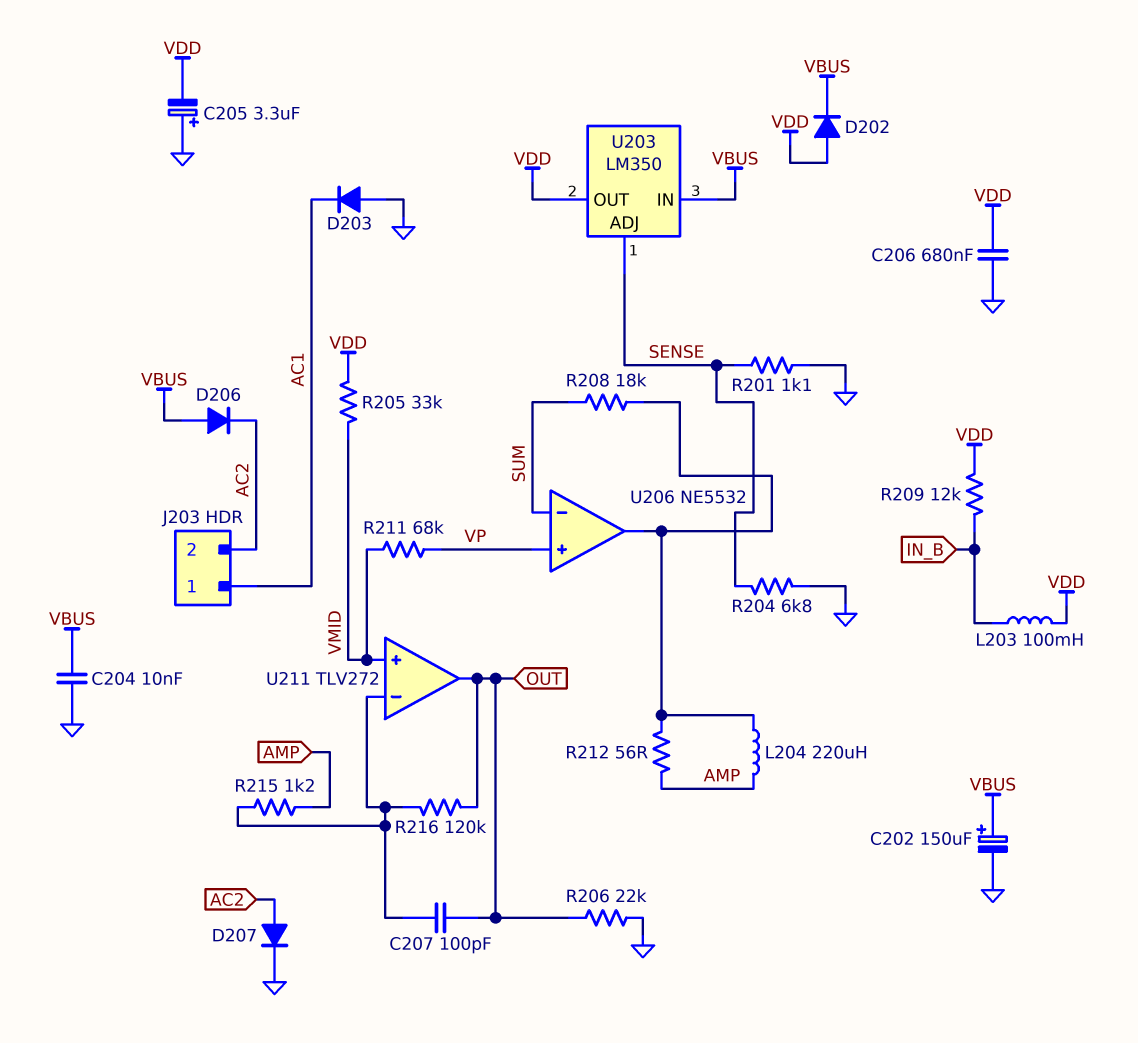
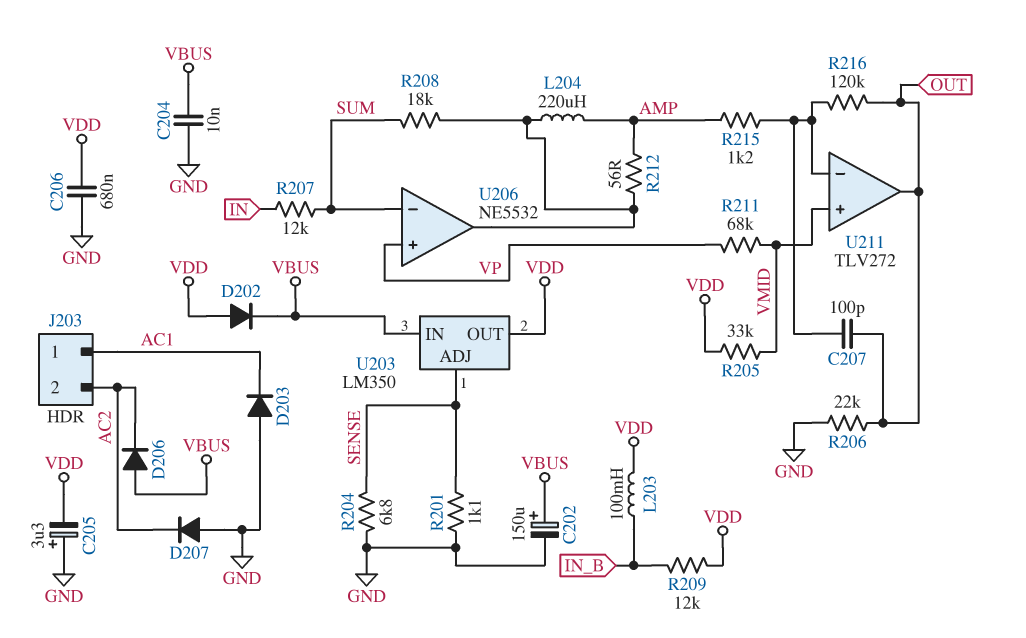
D207: diode (A AC2, K GND) -> diode (A GND, K AC2)
R207: none -> 12k (IN, SUM)

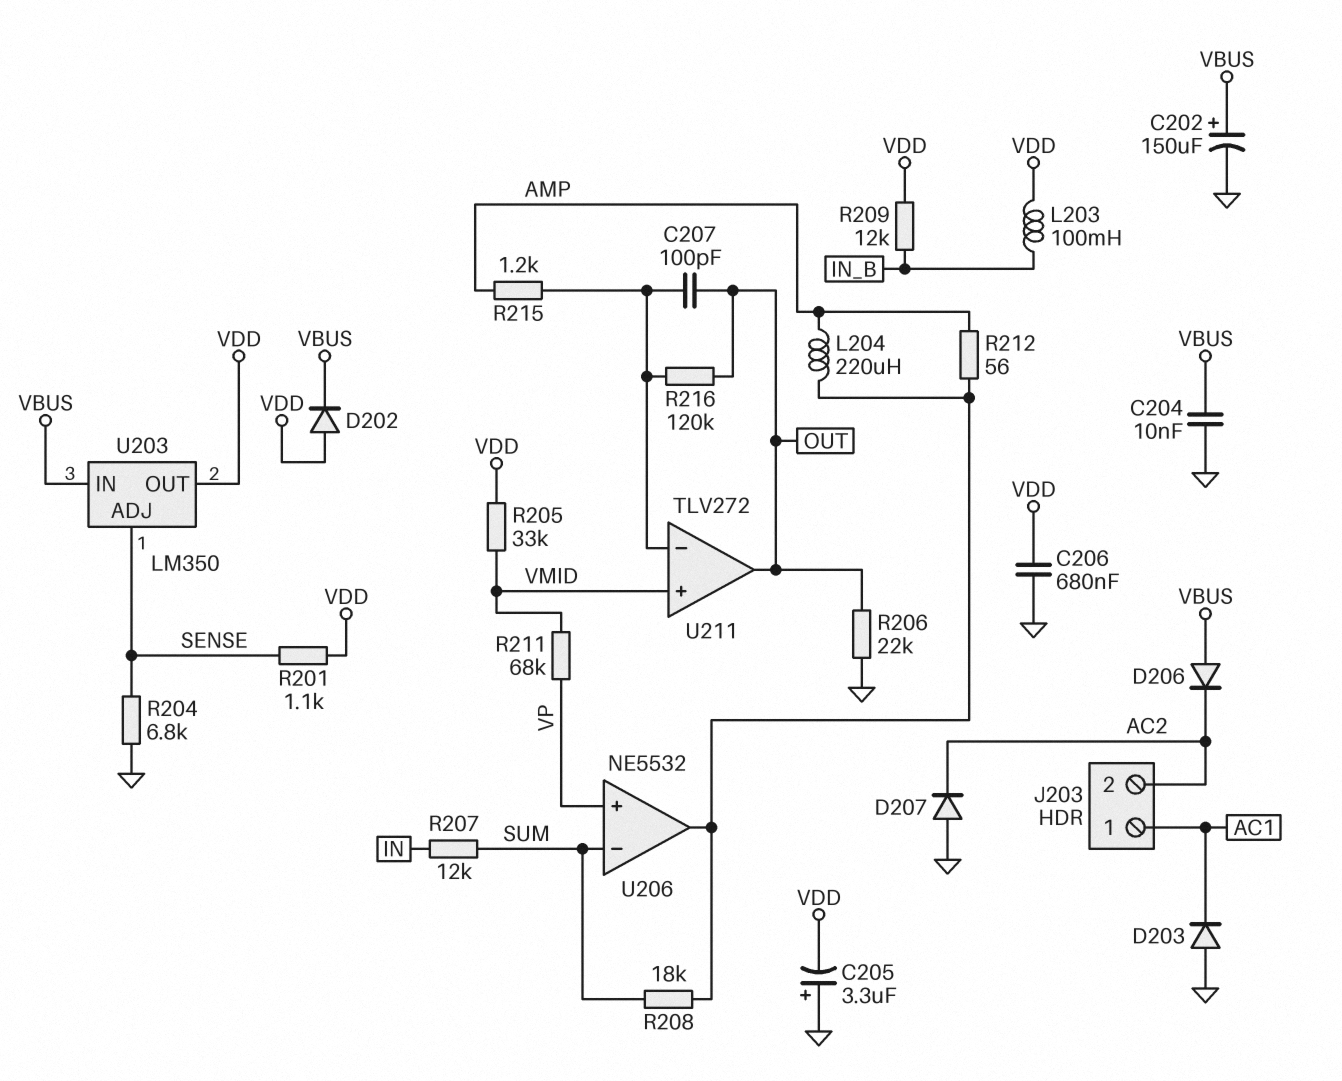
R201: 1.1k (GND, SENSE) -> 1.1k (SENSE, VDD)

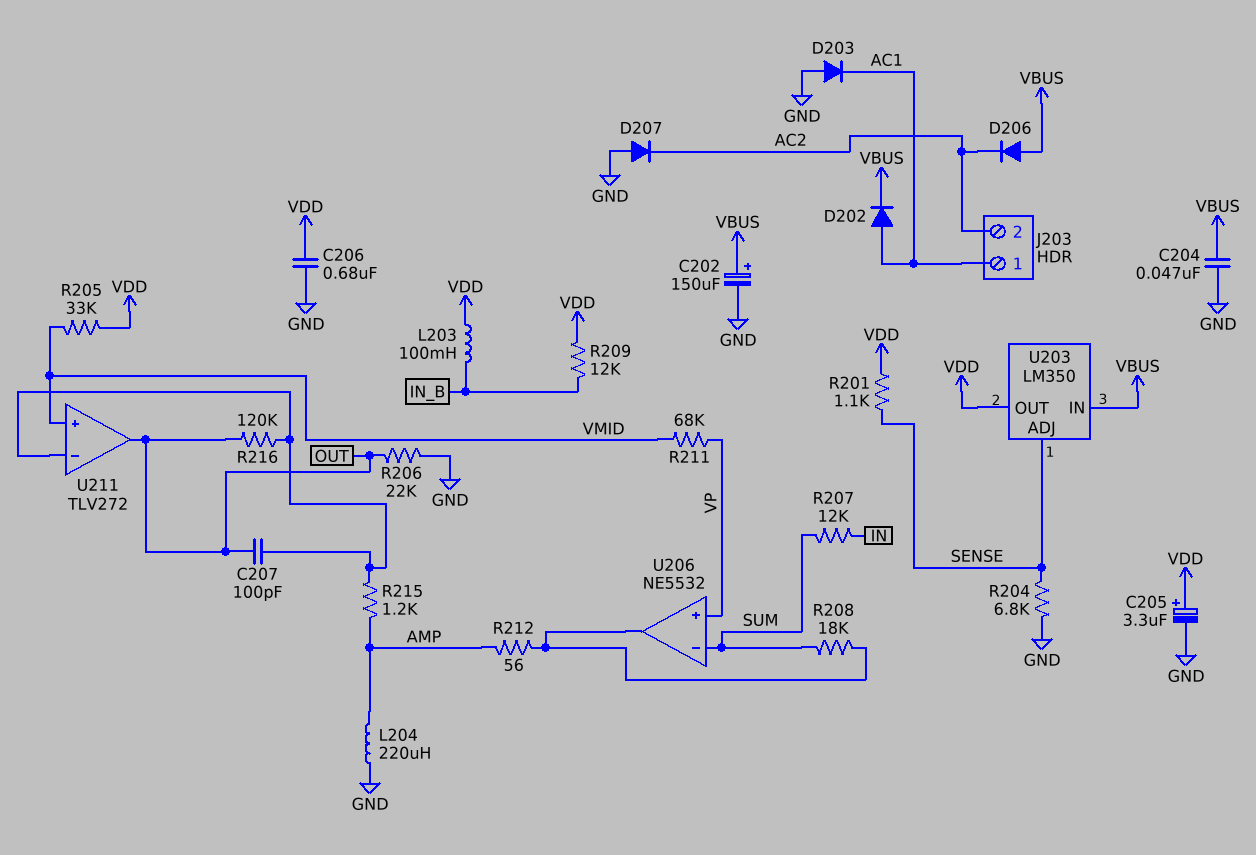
C204: 10nF (GND, VBUS) -> 47nF (GND, VBUS)
C205: 3.3uF (plus GND, minus VDD) -> 3.3uF (plus VDD, minus GND)
D202: diode (A VDD, K VBUS) -> diode (A AC1, K VBUS)
L204: 220uH (AMP, U206/out) -> 220uH (AMP, GND)

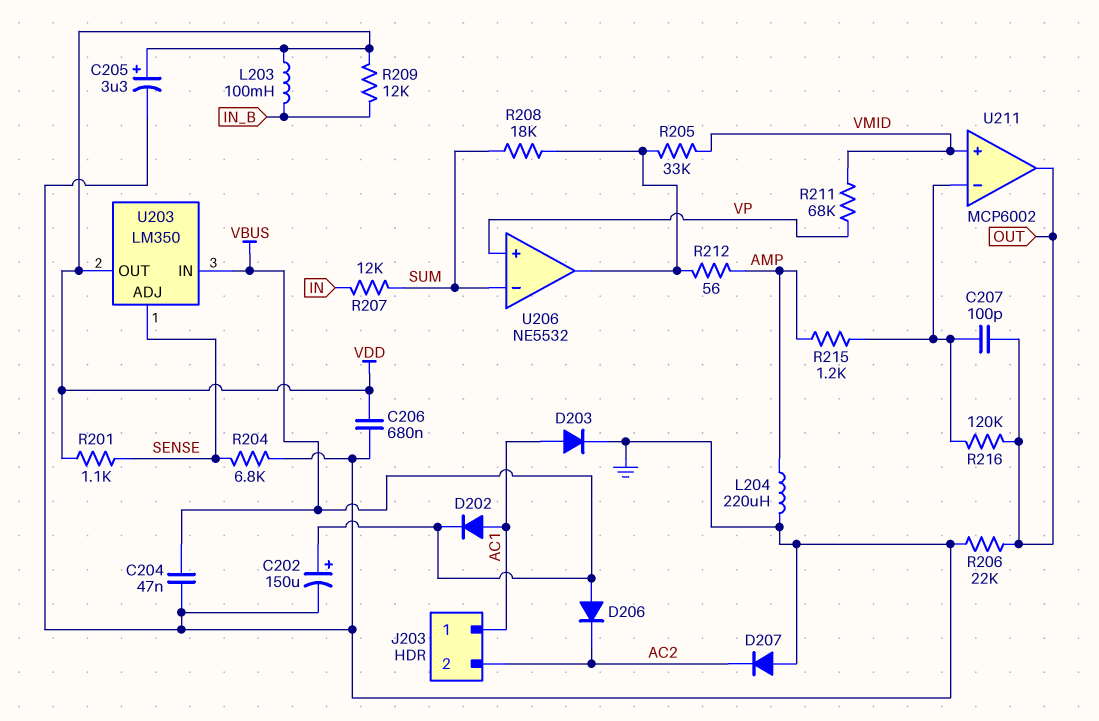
D203: diode (A GND, K AC1) -> diode (A AC1, K GND)
R205: 33k (VDD, VMID) -> 33k (U206/out, VMID)
U211: TLV272 -> MCP6002

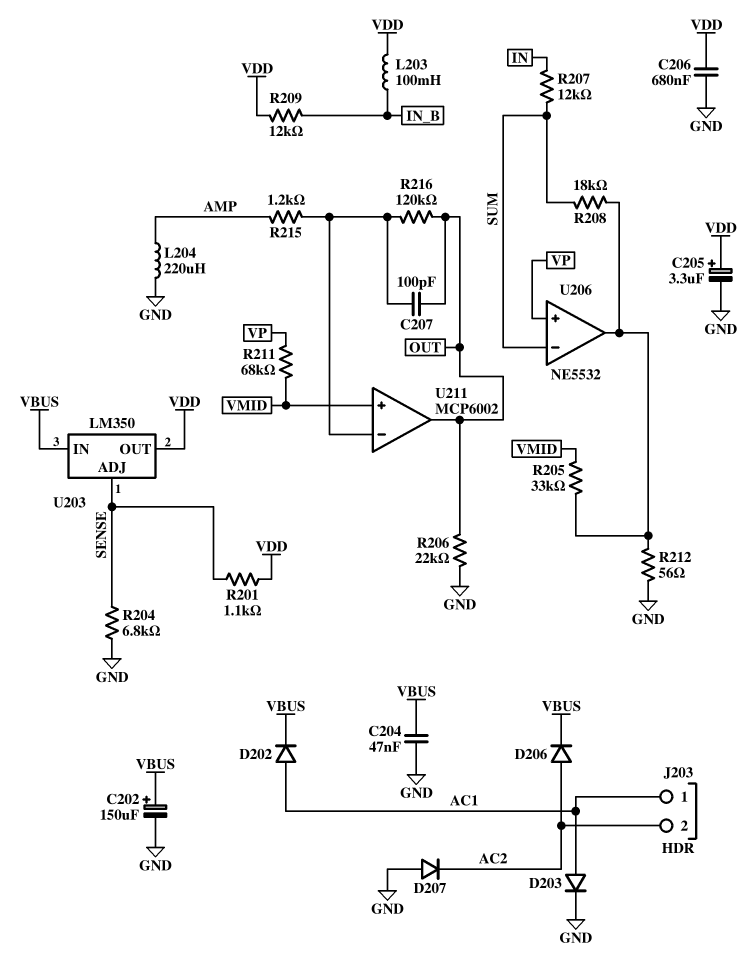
D206: diode (A VBUS, K AC2) -> diode (A AC2, K VBUS)
R212: 56 (AMP, U206/out) -> 56 (GND, U206/out)

